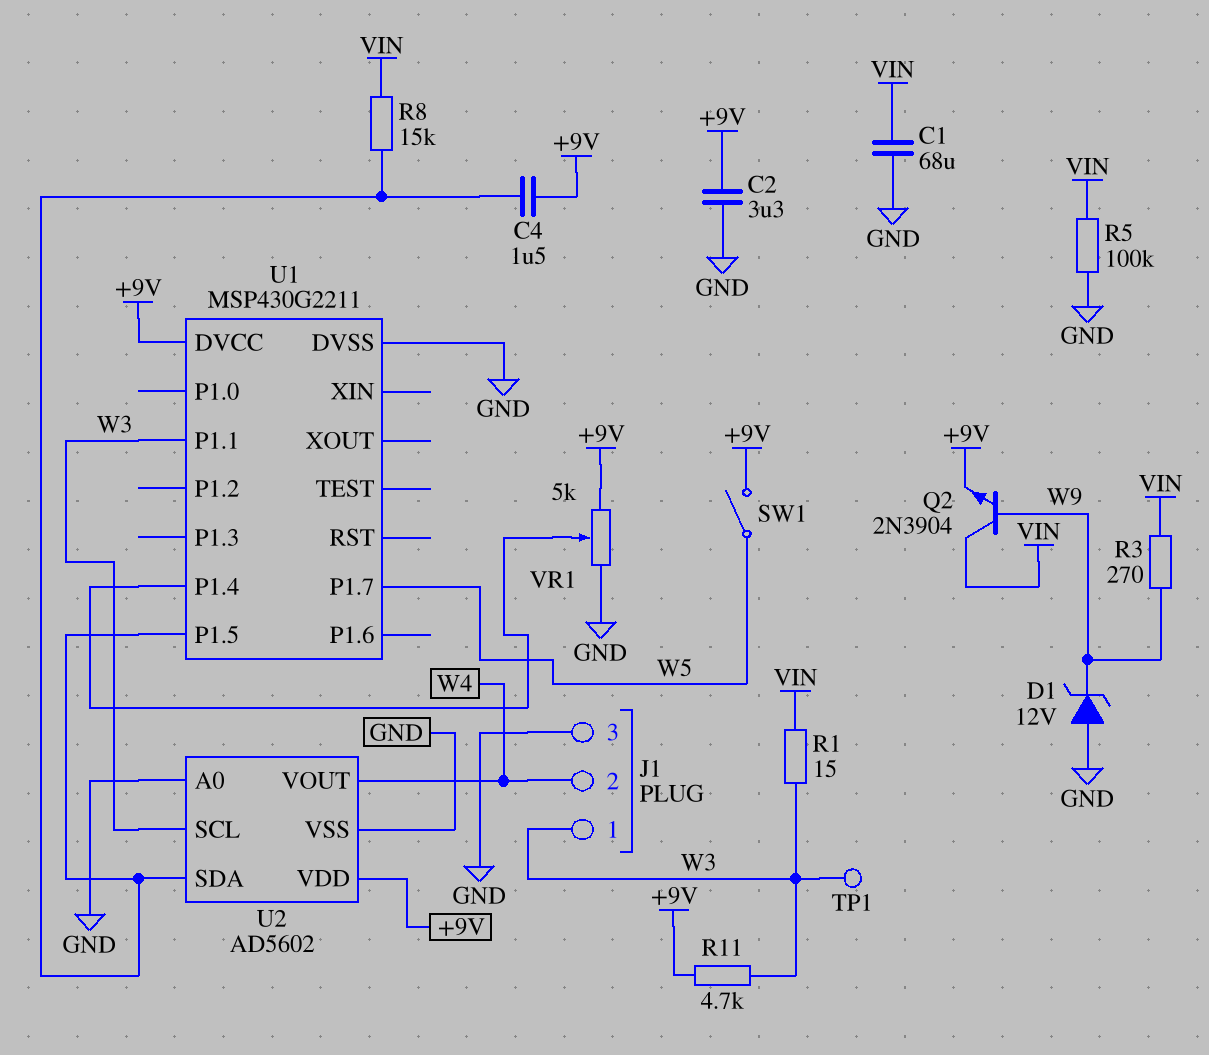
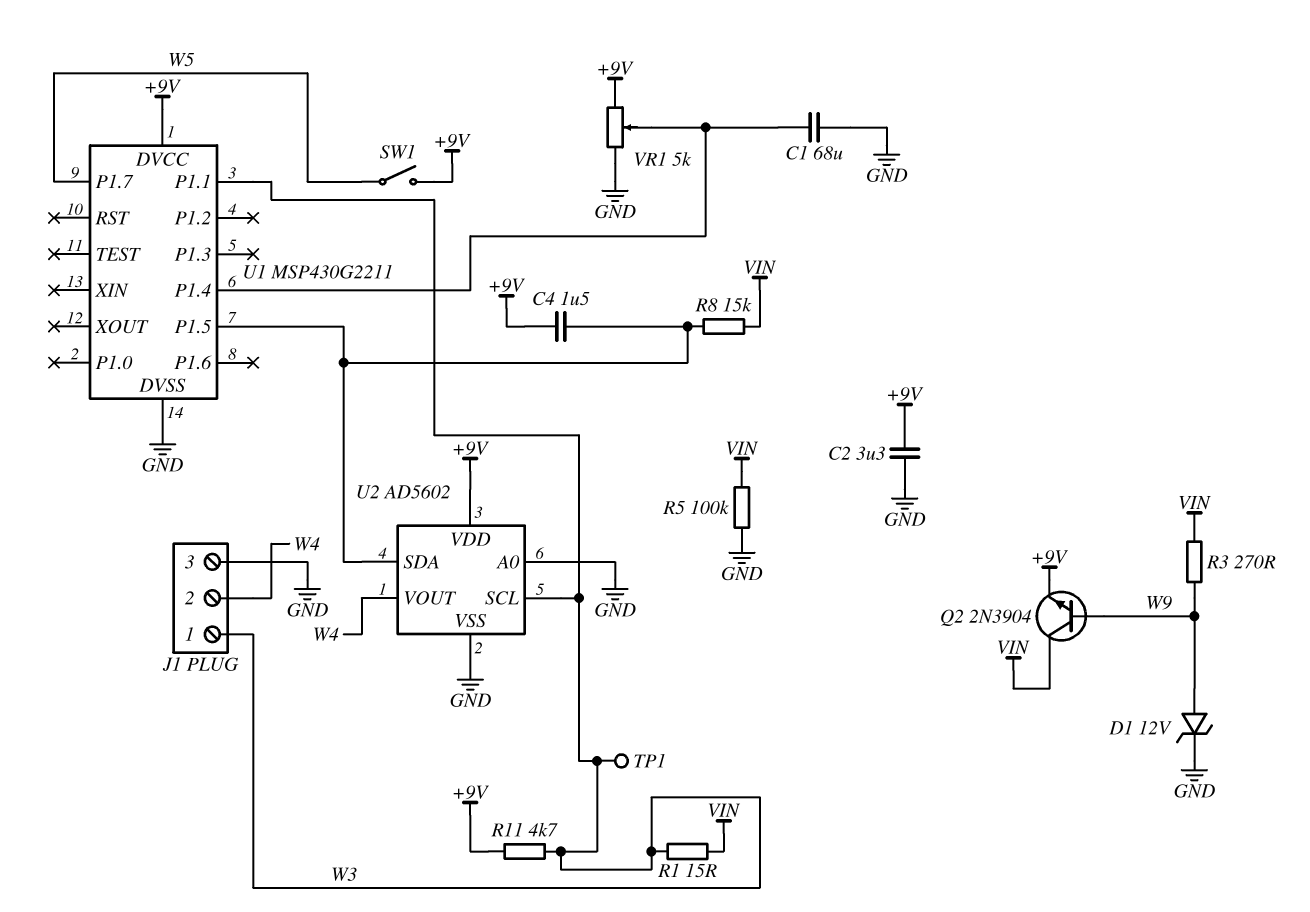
C1: 68uF (GND, VIN) -> 68uF (GND, U1/P1.4)
D1: zener 12V (A GND, K W9) -> zener 12V (A W9, K GND)

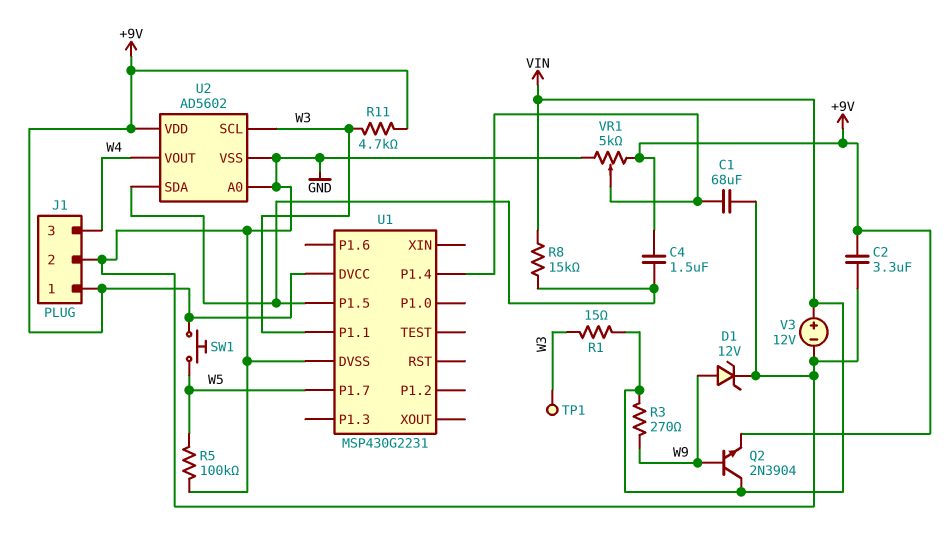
J1 pin 1: W3 -> +9V
J1 pin 2: W4 -> GND
J1 pin 3: GND -> W4
R5: 100k (GND, VIN) -> 100k (GND, W5)
SW1: switch (+9V, W5) -> button (+9V, W5)
U1: MSP430G2211 -> MSP430G2231
V3: none -> 12V (plus VIN, minus GND)

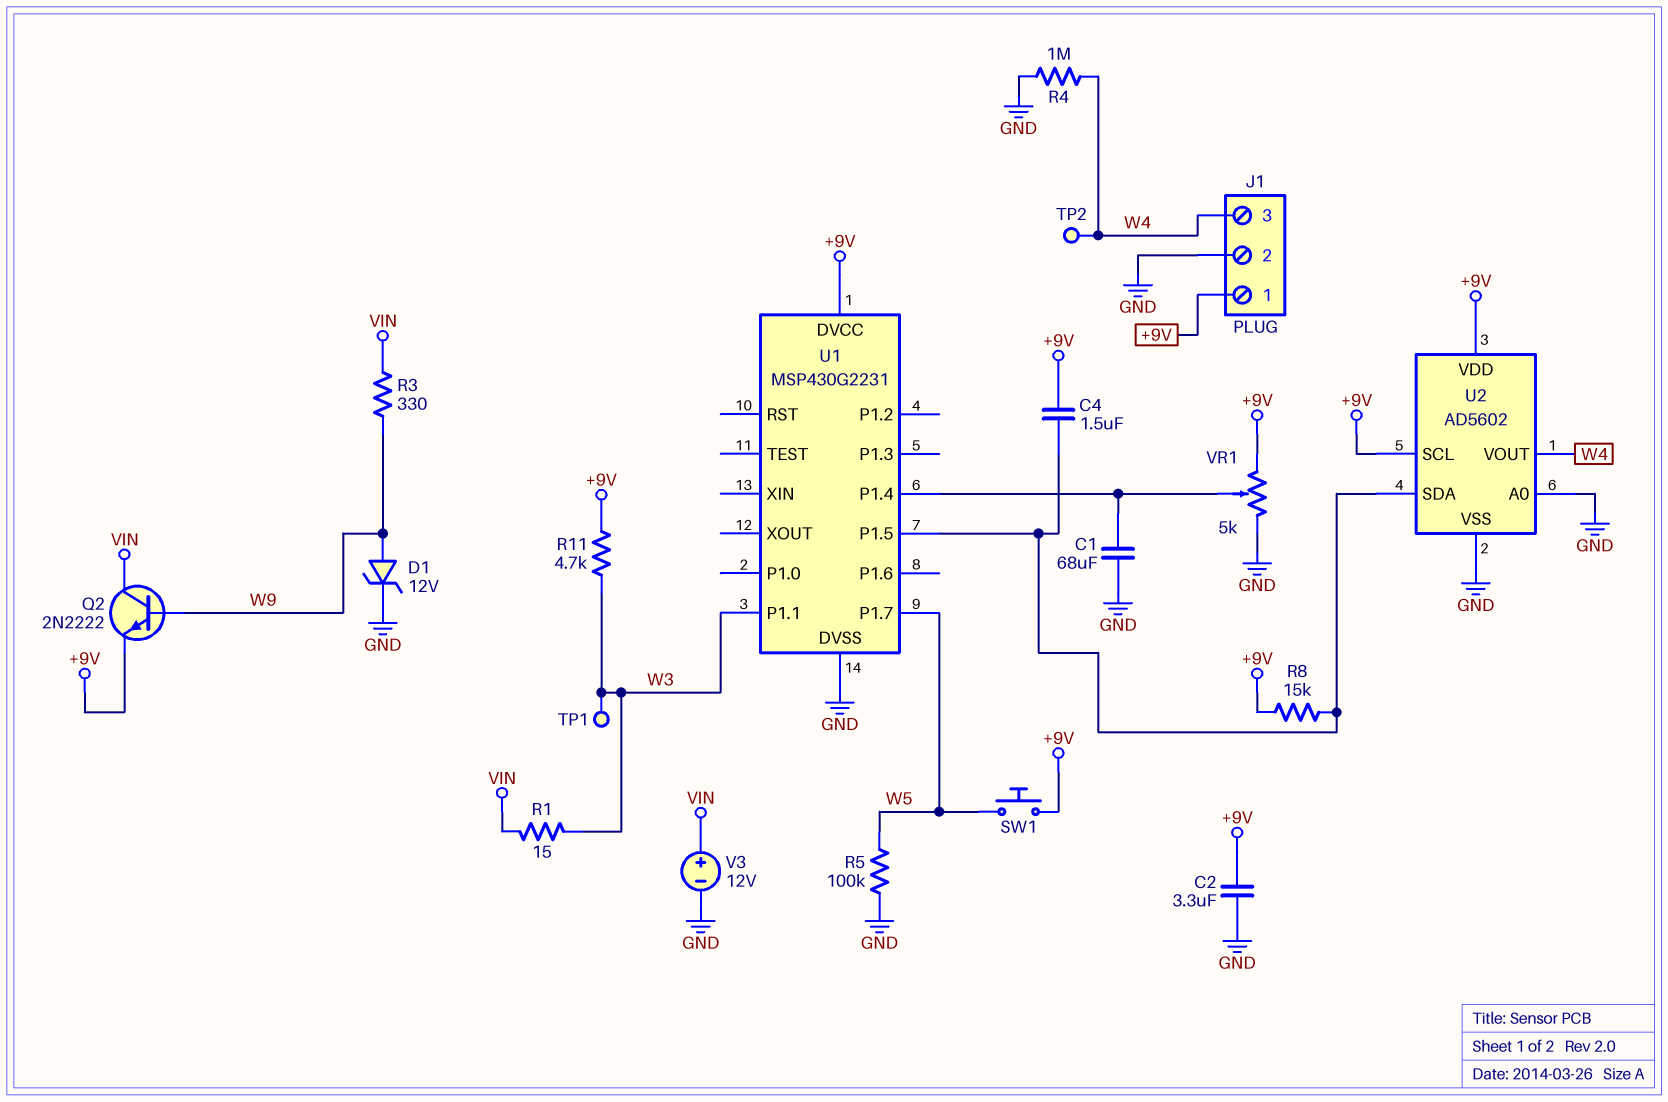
Q2: NPN 2N3904 (B W9, C VIN, E +9V) -> NPN 2N2222 (B W9, C VIN, E +9V)
R3: 270 (VIN, W9) -> 330 (VIN, W9)
R4: none -> 1M (GND, W4)
R8: 15k (U1/P1.5, VIN) -> 15k (+9V, U1/P1.5)
TP2: none -> test point (W4)
U2 pin SCL: W3 -> +9V

